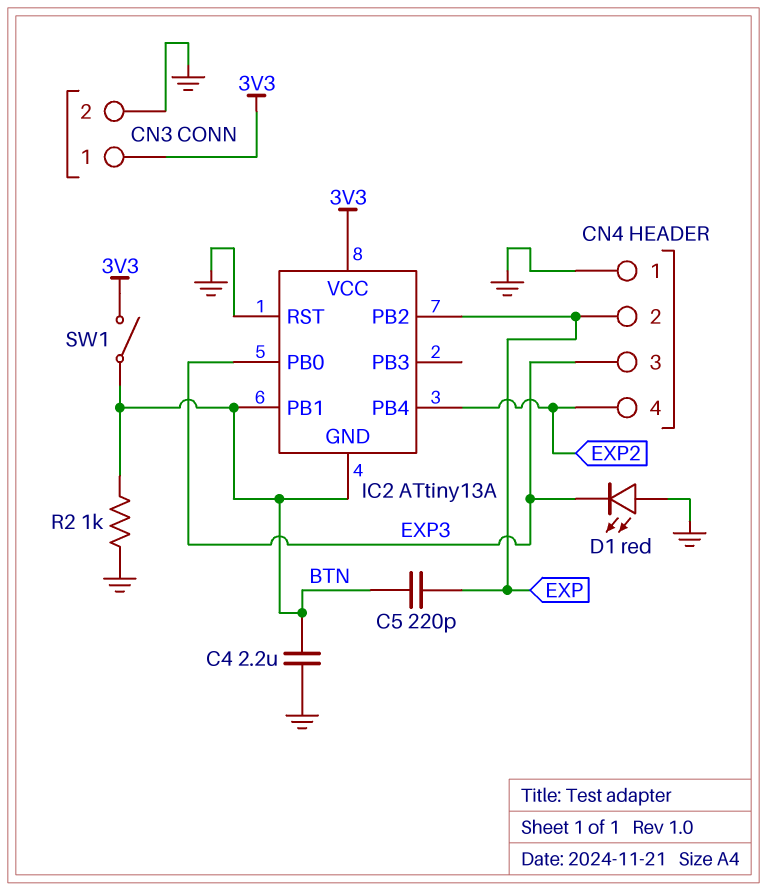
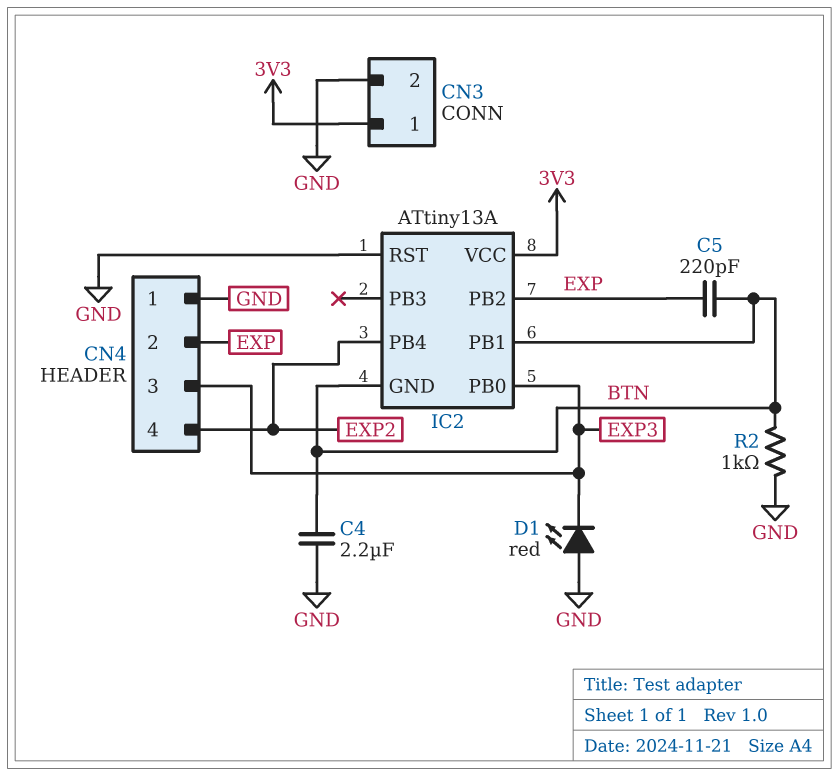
SW1: switch (3V3, BTN) -> none

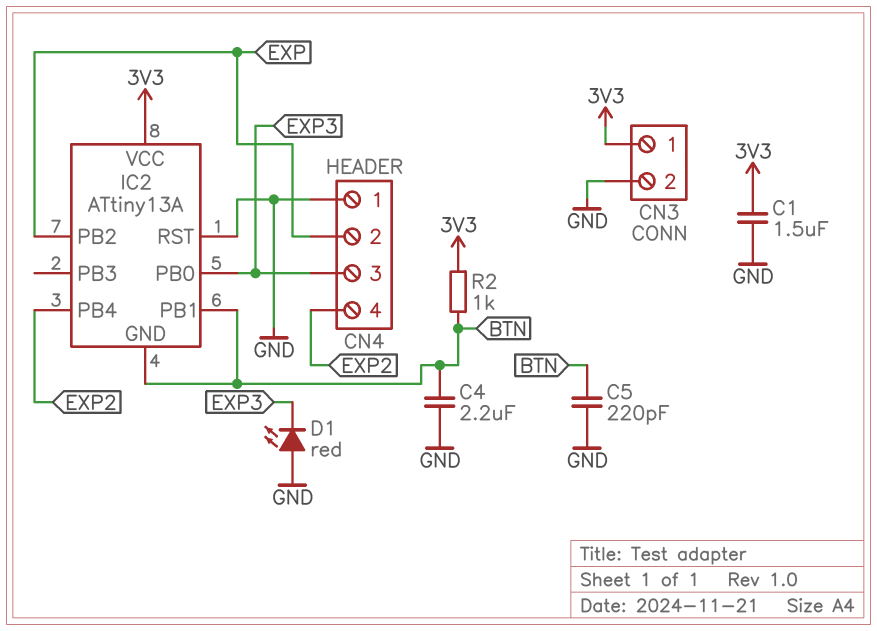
C1: none -> 1.5uF (3V3, GND)
C5: 220pF (BTN, EXP) -> 220pF (BTN, GND)
R2: 1k (BTN, GND) -> 1k (3V3, BTN)

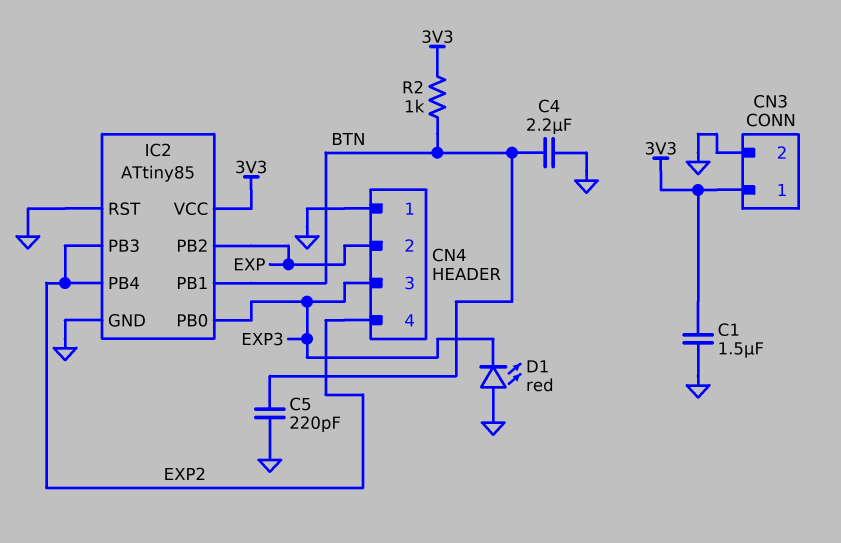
IC2: ATtiny13A -> ATtiny85
IC2 pin GND: BTN -> GND
IC2 pin PB3: none -> EXP2

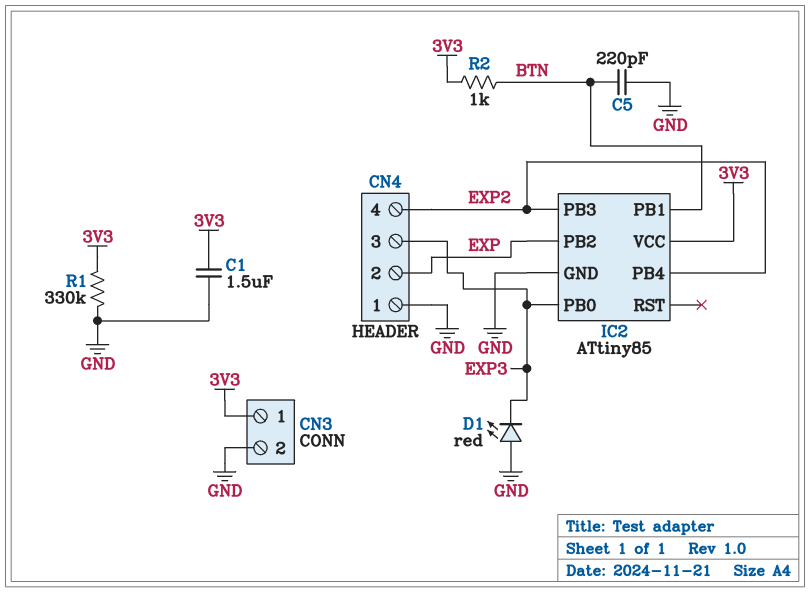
C4: 2.2uF (BTN, GND) -> none
IC2 pin RST: GND -> none
R1: none -> 330k (3V3, GND)

